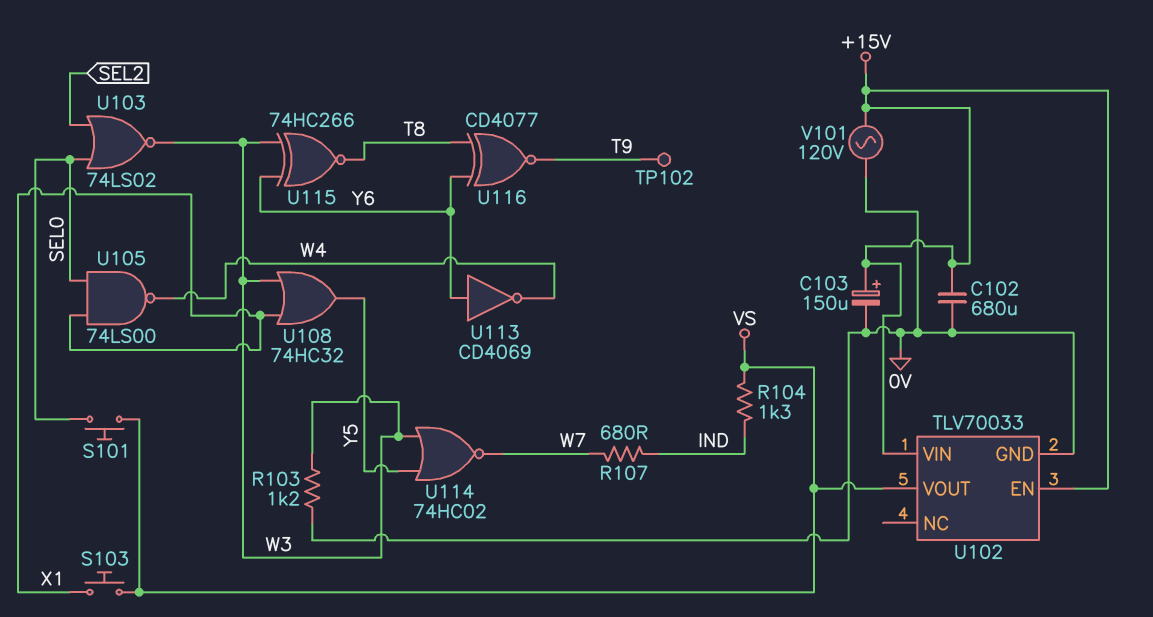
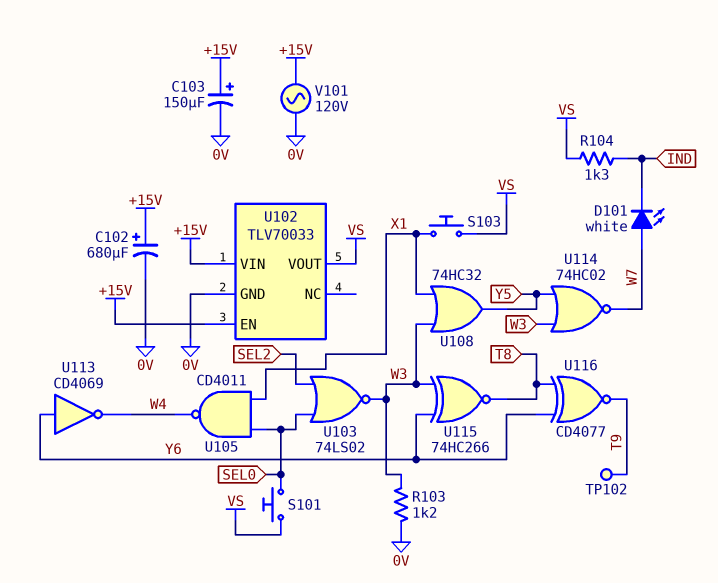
C102: 680uF (+15V, 0V) -> 680uF (plus +15V, minus 0V)
D101: none -> LED white (A W7, K IND)
R107: 680 (IND, W7) -> none
U105: NAND 74LS00 (in SEL0, in X1, out W4) -> NAND CD4011 (in SEL0, in X1, out W4)

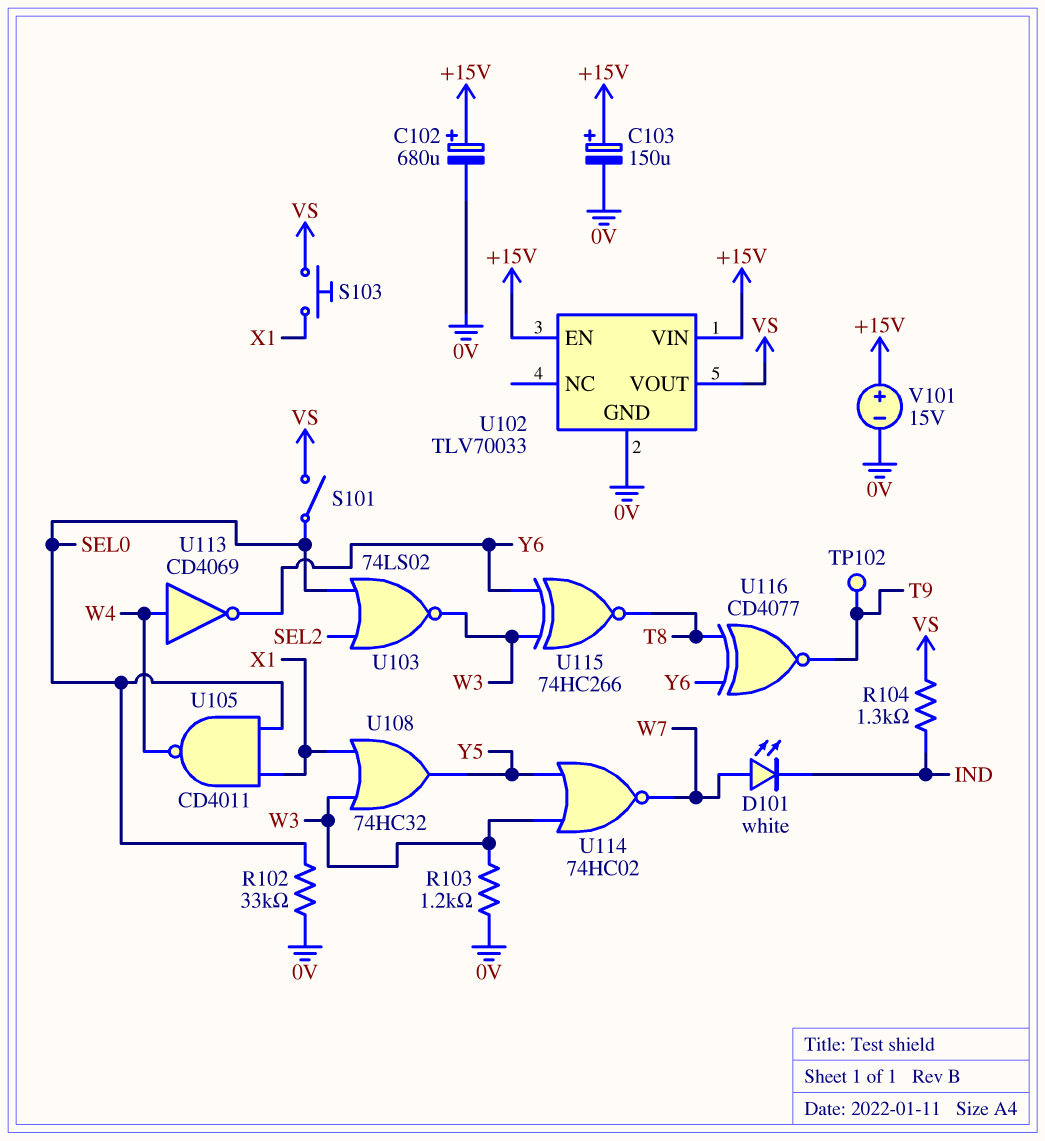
R102: none -> 33k (0V, SEL0)
S101: button (SEL0, VS) -> switch (SEL0, VS)
U113: NOT CD4069 (in Y6, out W4) -> NOT CD4069 (in W4, out Y6)
V101: AC 120V (+15V, 0V) -> 15V (plus +15V, minus 0V)

